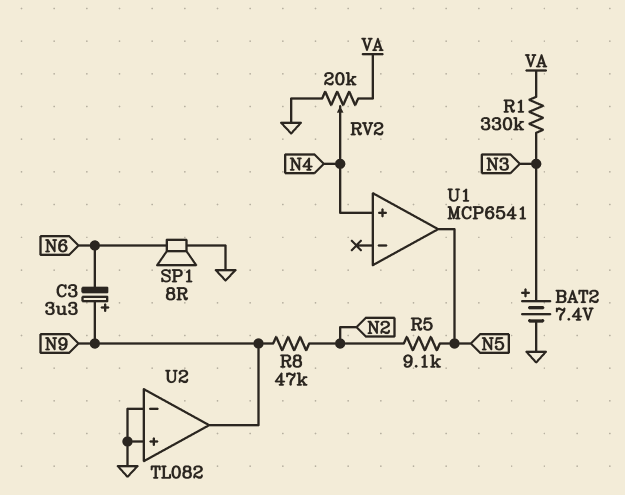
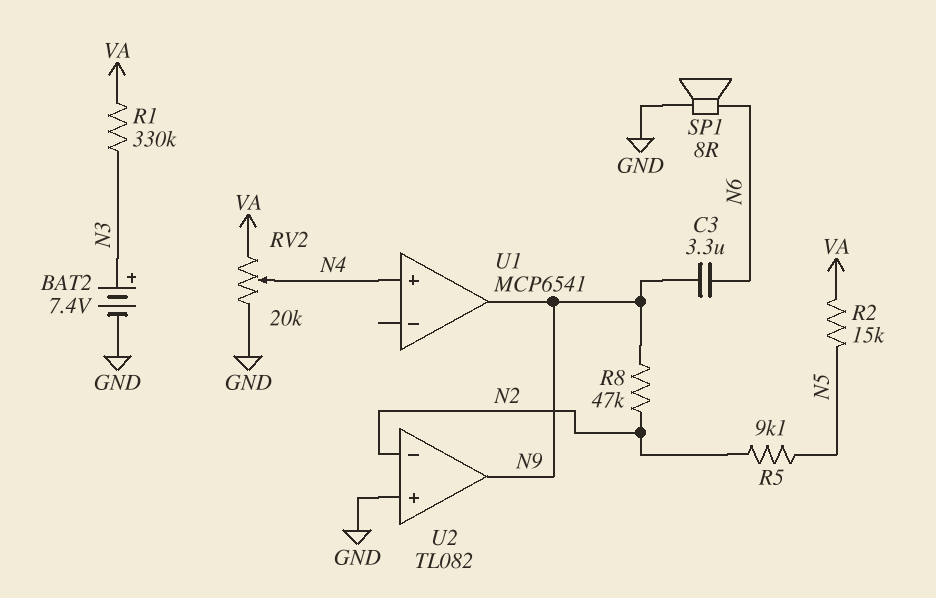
C3: 3.3uF (plus N9, minus N6) -> 3.3uF (N6, N9)
R2: none -> 15k (N5, VA)
U1 pin out: N5 -> N9
U2 pin in-: GND -> N2

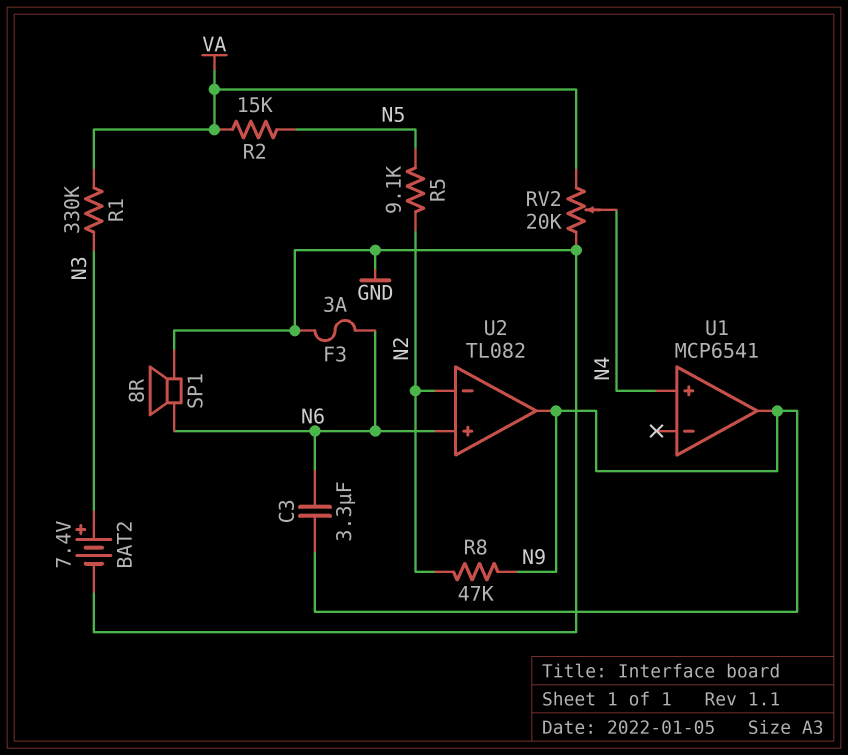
F3: none -> 3A (GND, N6)
U2 pin in+: GND -> N6

